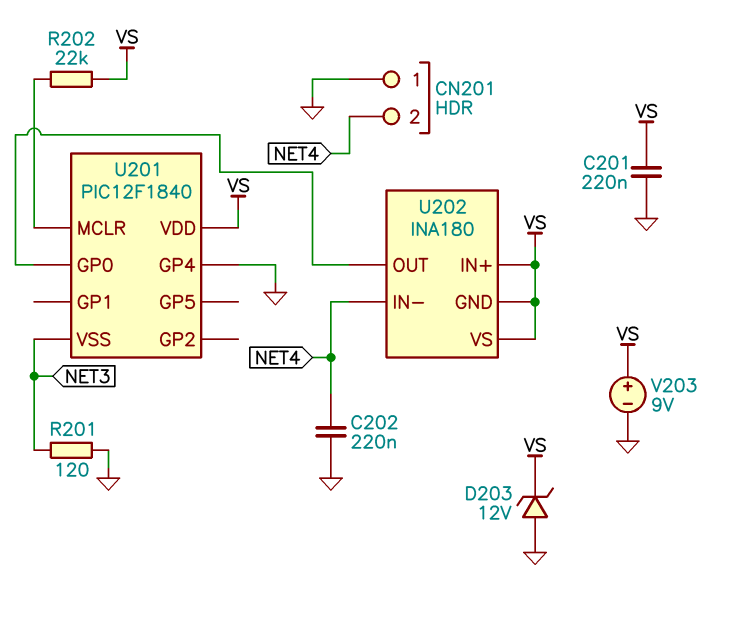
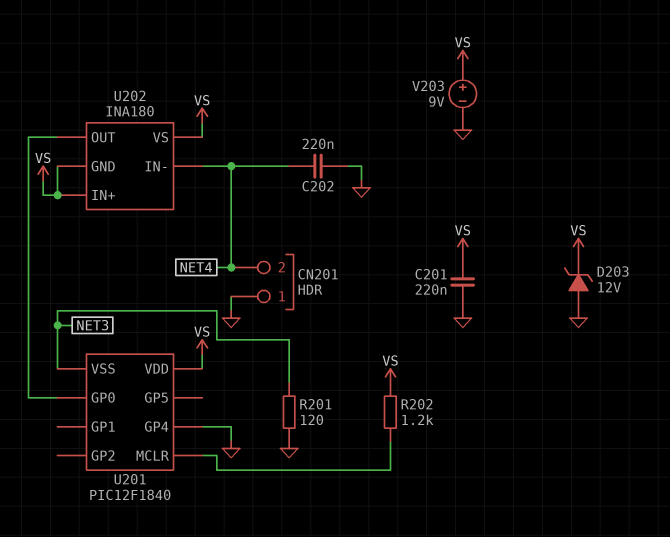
R202: 22k (U201/MCLR, VS) -> 1.2k (U201/MCLR, VS)

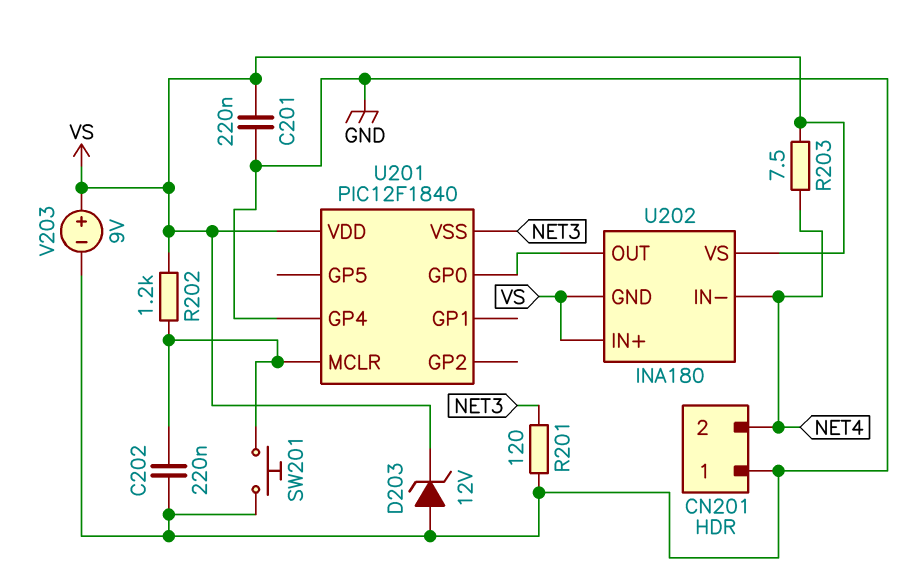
C202: 220nF (GND, NET4) -> 220nF (GND, U201/MCLR)
R203: none -> 7.5 (NET4, VS)
SW201: none -> button (GND, U201/MCLR)

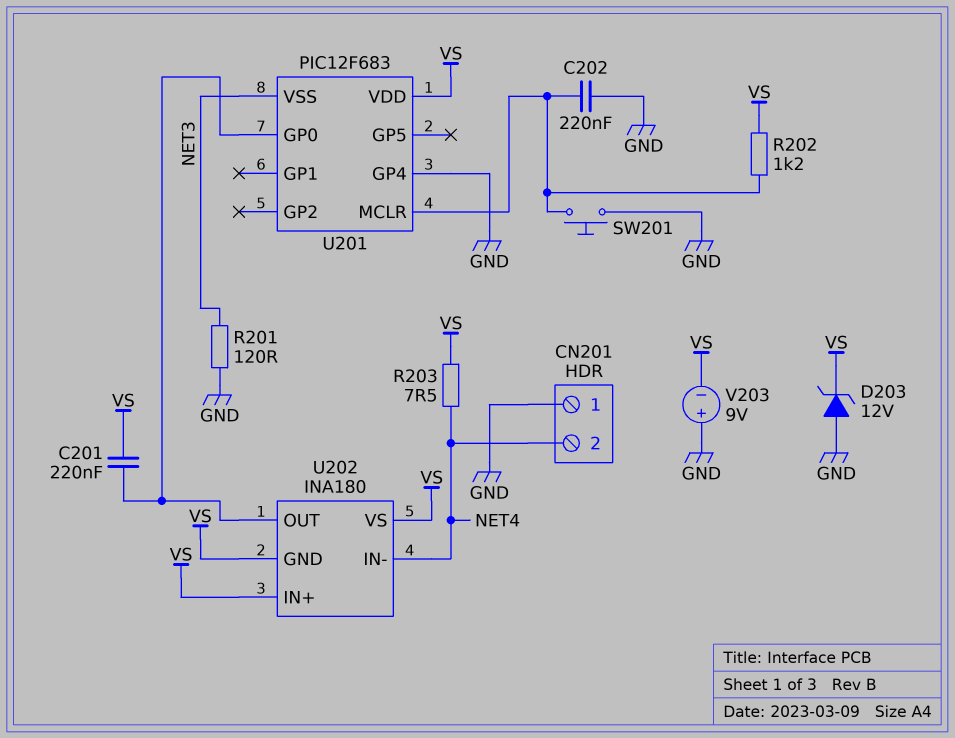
C201: 220nF (GND, VS) -> 220nF (U201/GP0, VS)
U201: PIC12F1840 -> PIC12F683
V203: 9V (plus VS, minus GND) -> 9V (plus GND, minus VS)

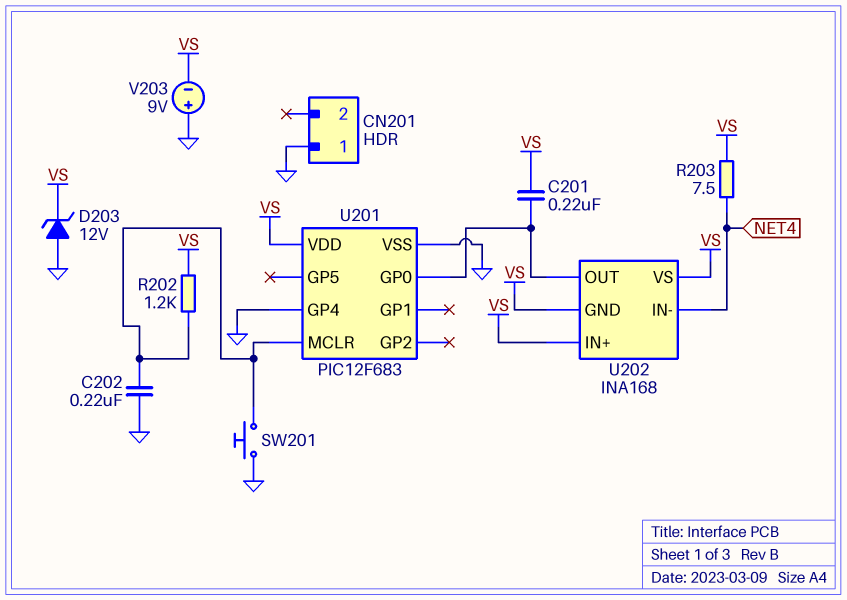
CN201 pin 2: NET4 -> none
R201: 120 (GND, NET3) -> none
U201 pin VSS: NET3 -> GND
U202: INA180 -> INA168

